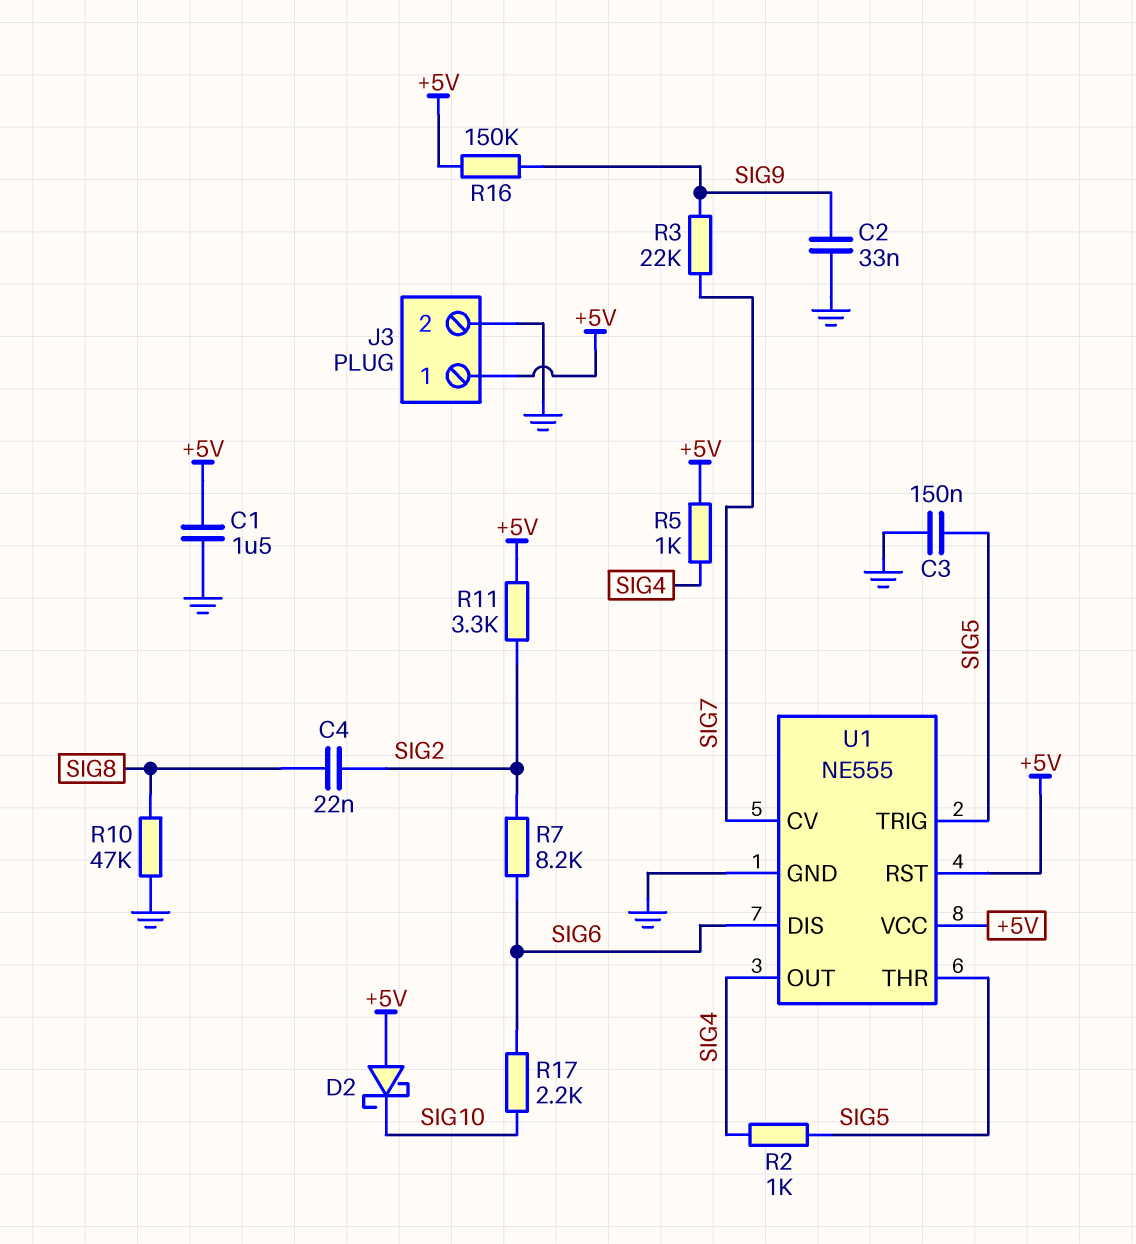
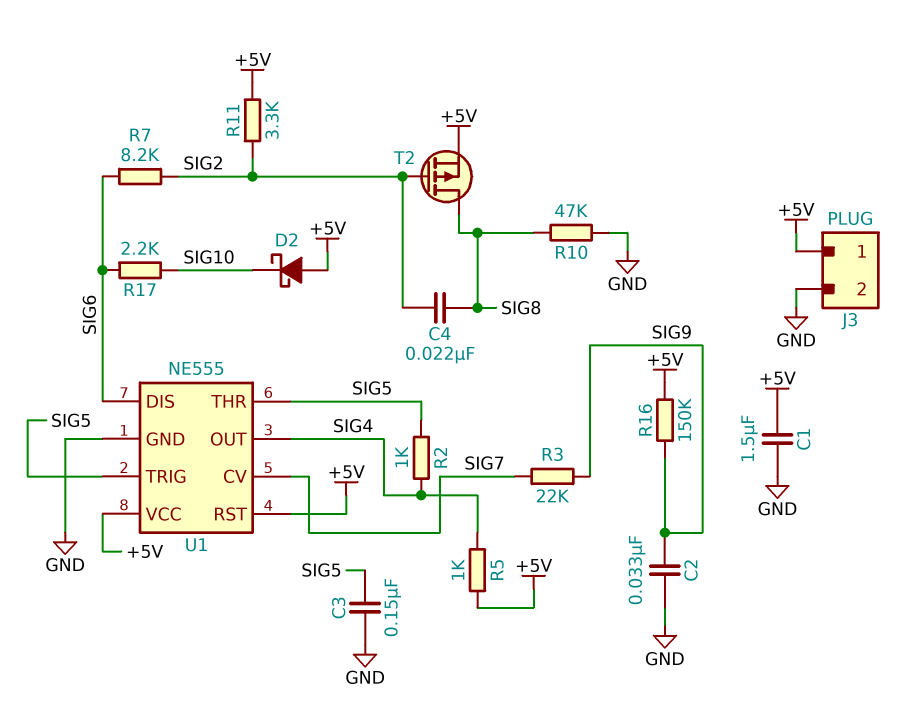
T2: none -> PMOS (G SIG2, D SIG8, S +5V)

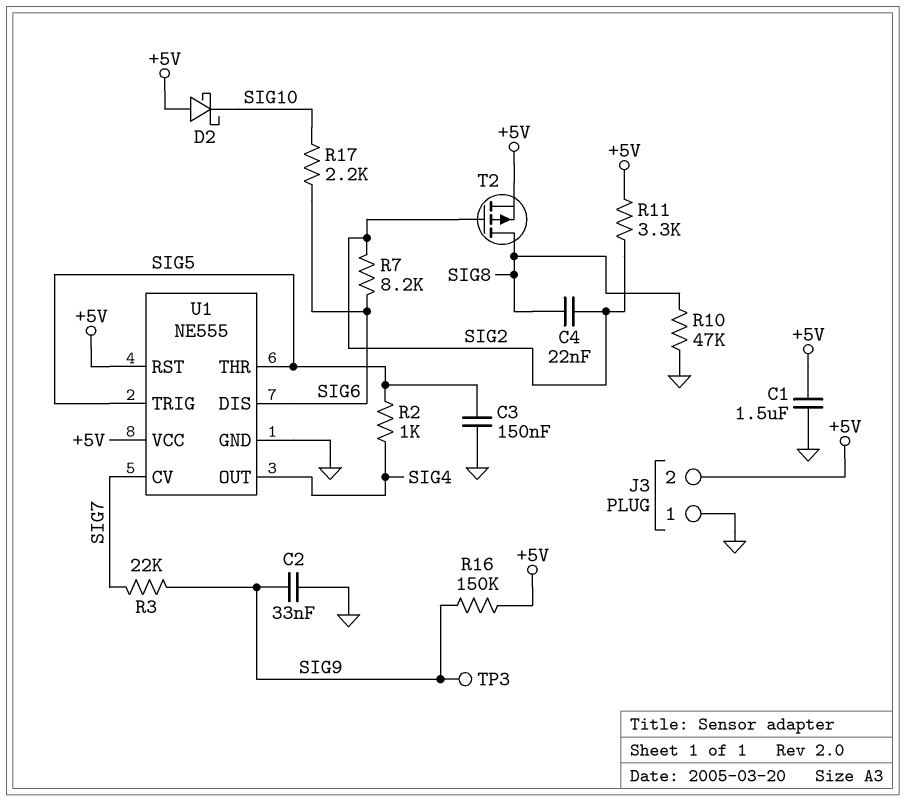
J3 pin 1: +5V -> GND
J3 pin 2: GND -> +5V
R5: 1k (+5V, SIG4) -> none
TP3: none -> test point (SIG9)

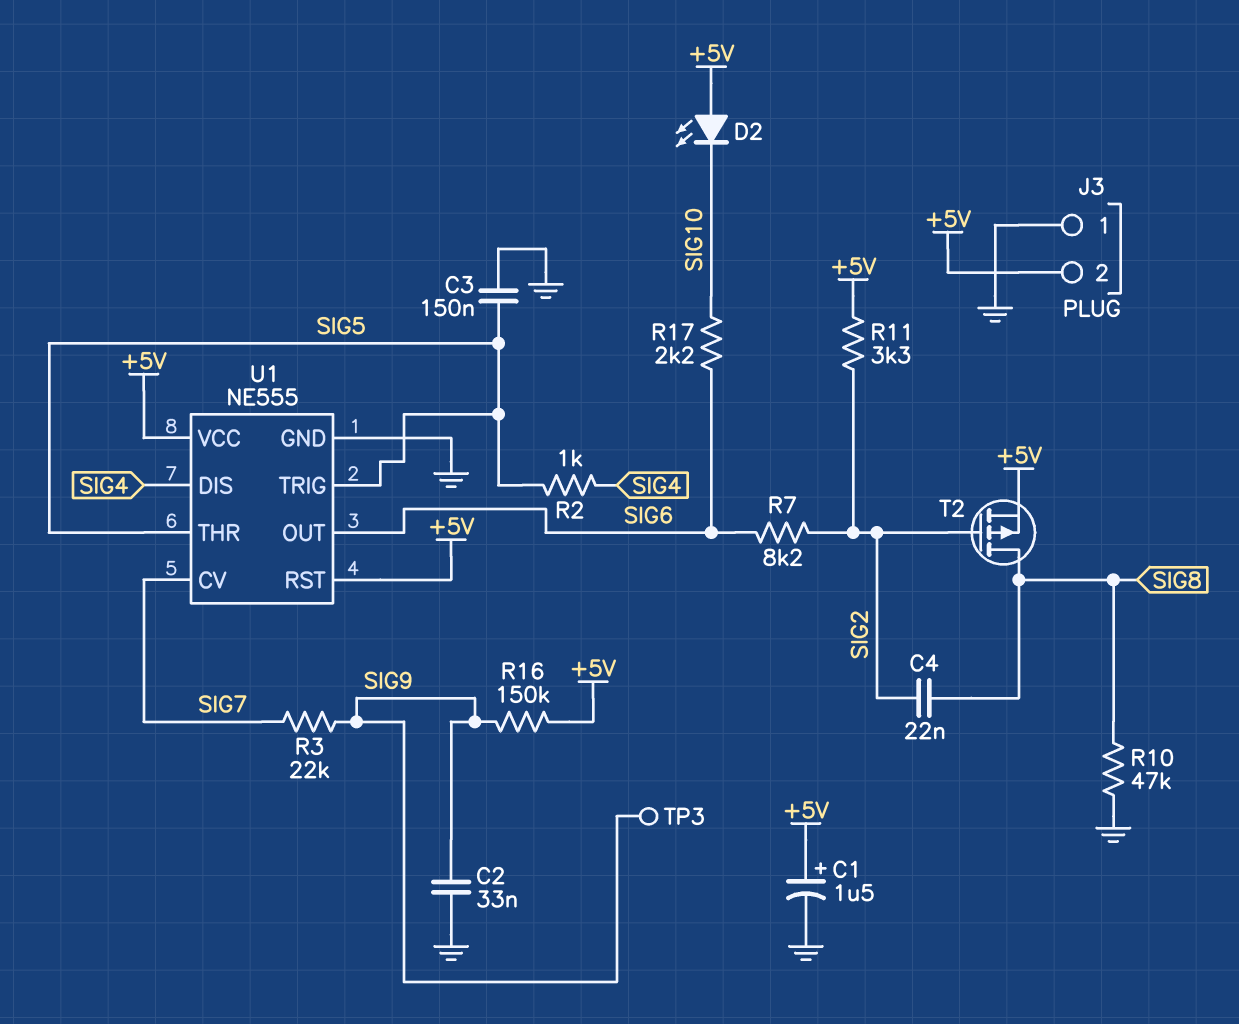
C1: 1.5uF (+5V, GND) -> 1.5uF (plus +5V, minus GND)
D2: schottky (A +5V, K SIG10) -> LED (A +5V, K SIG10)
U1 pin DIS: SIG6 -> SIG4
U1 pin OUT: SIG4 -> SIG6

